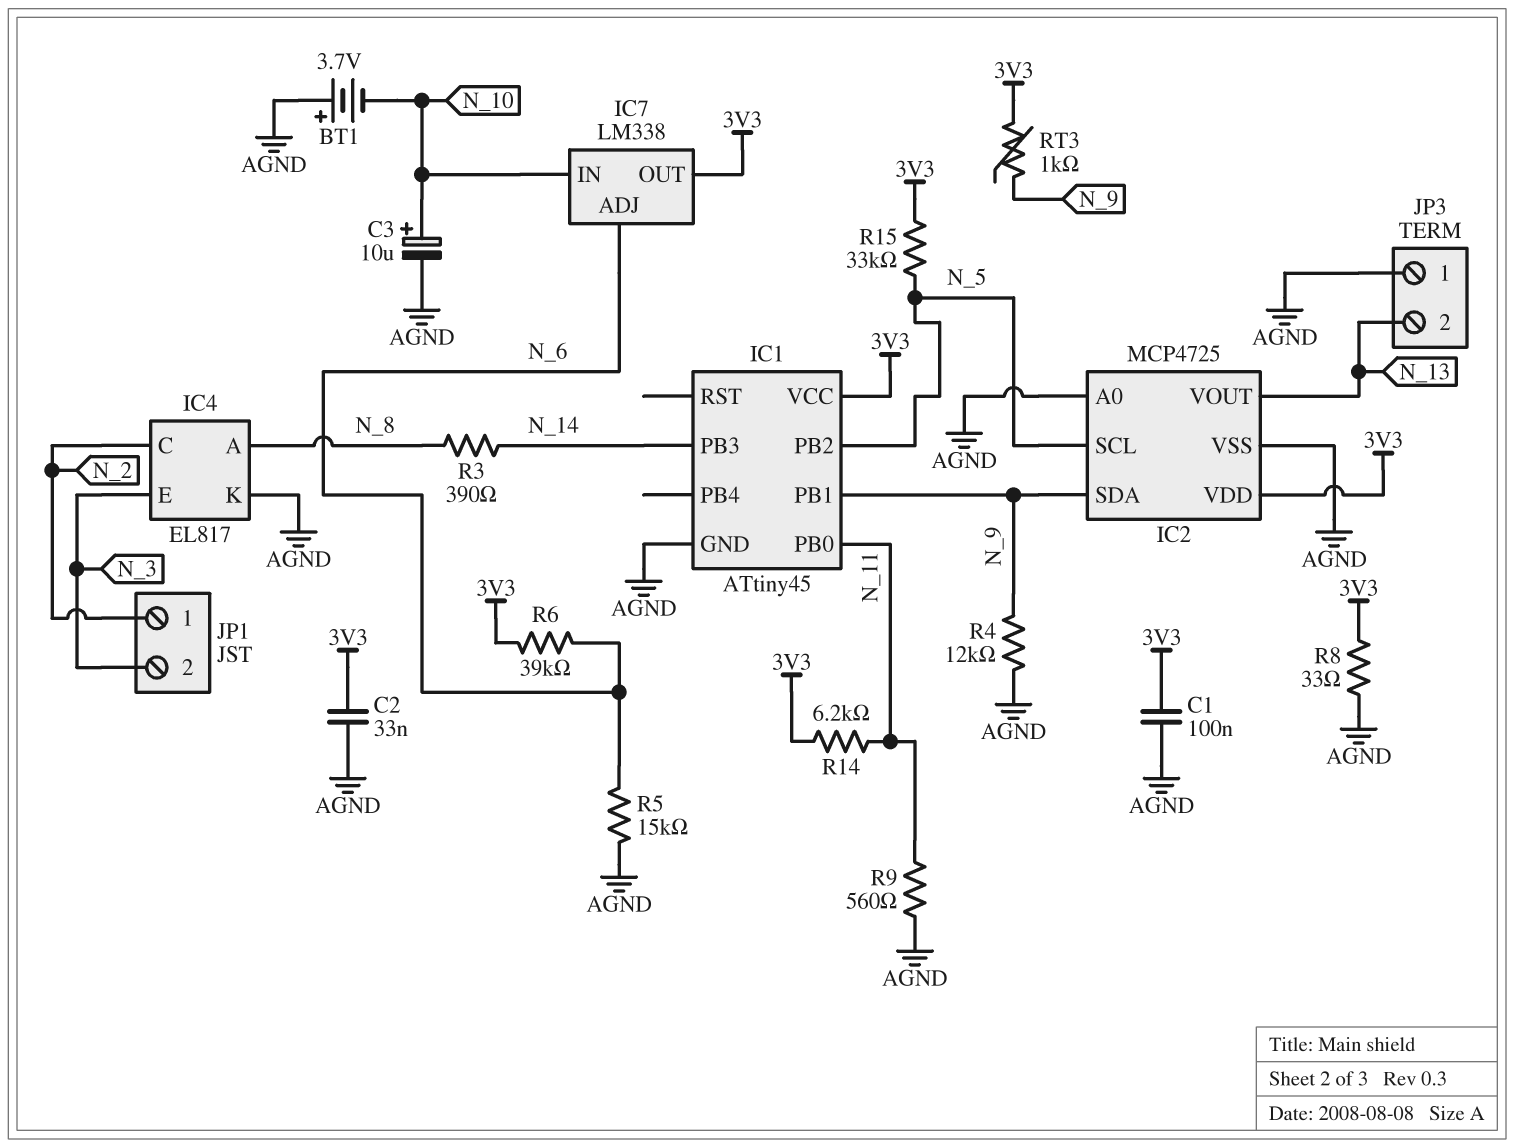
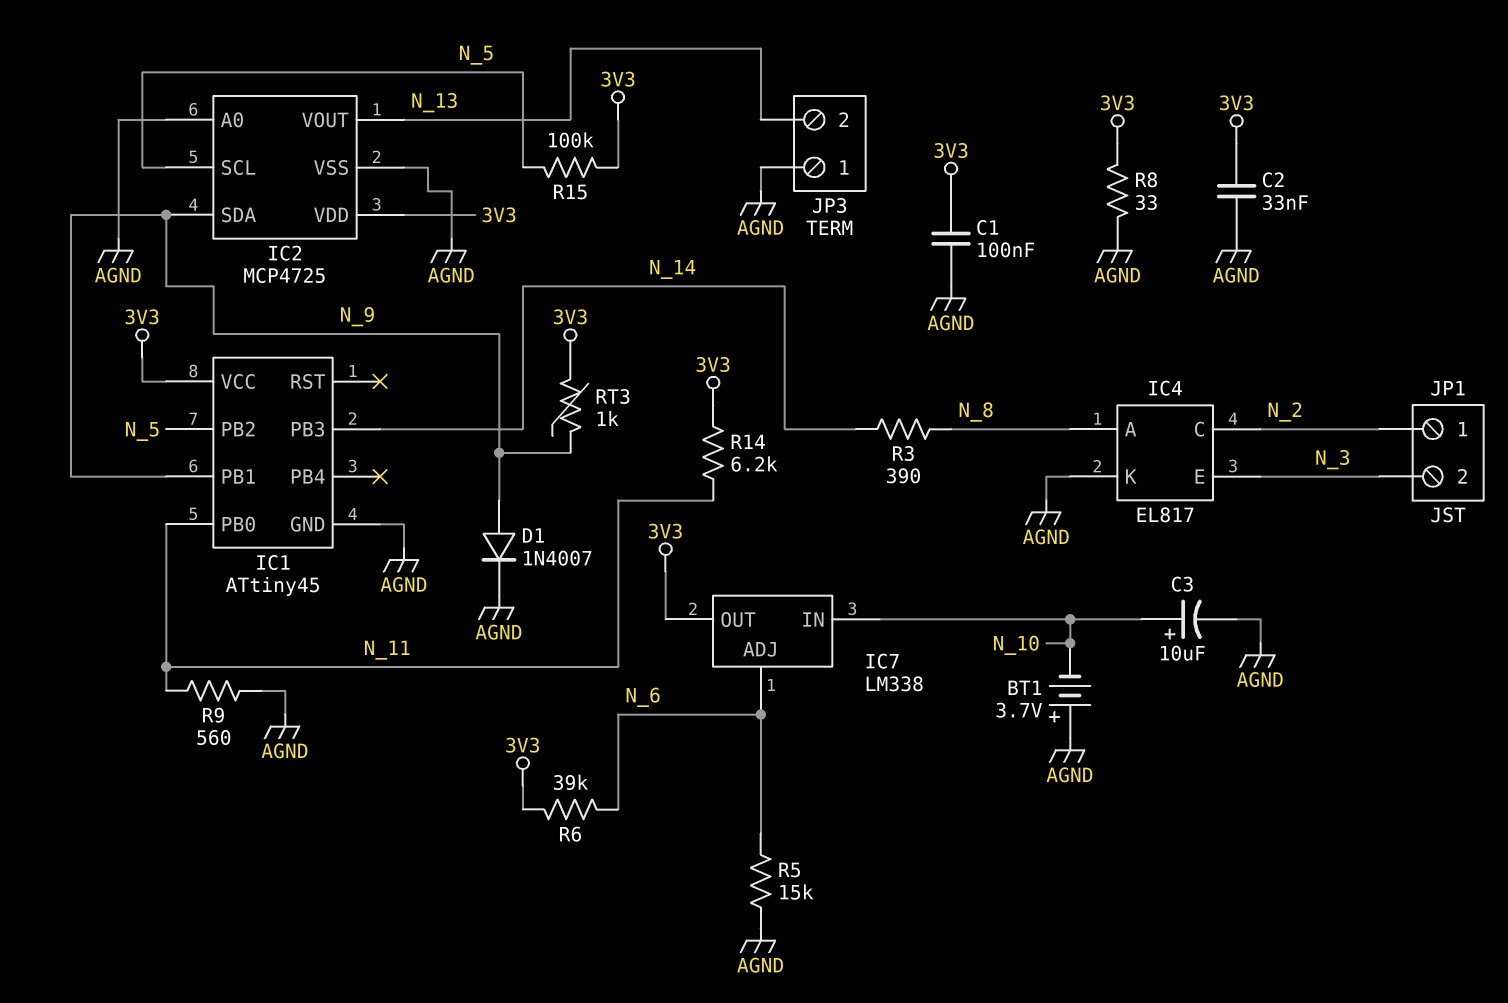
D1: none -> diode 1N4007 (A N_9, K AGND)
R4: 12k (AGND, N_9) -> none
R15: 33k (3V3, N_5) -> 100k (3V3, N_5)

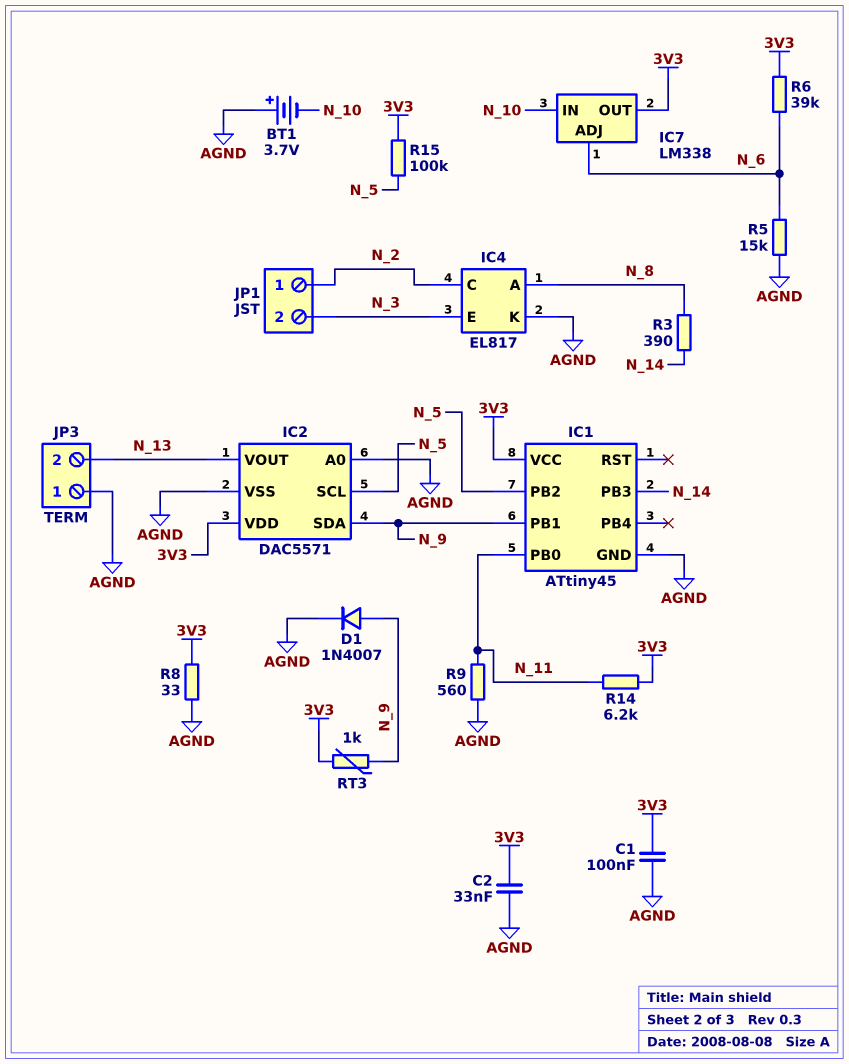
C3: 10uF (plus N_10, minus AGND) -> none
IC2: MCP4725 -> DAC5571

